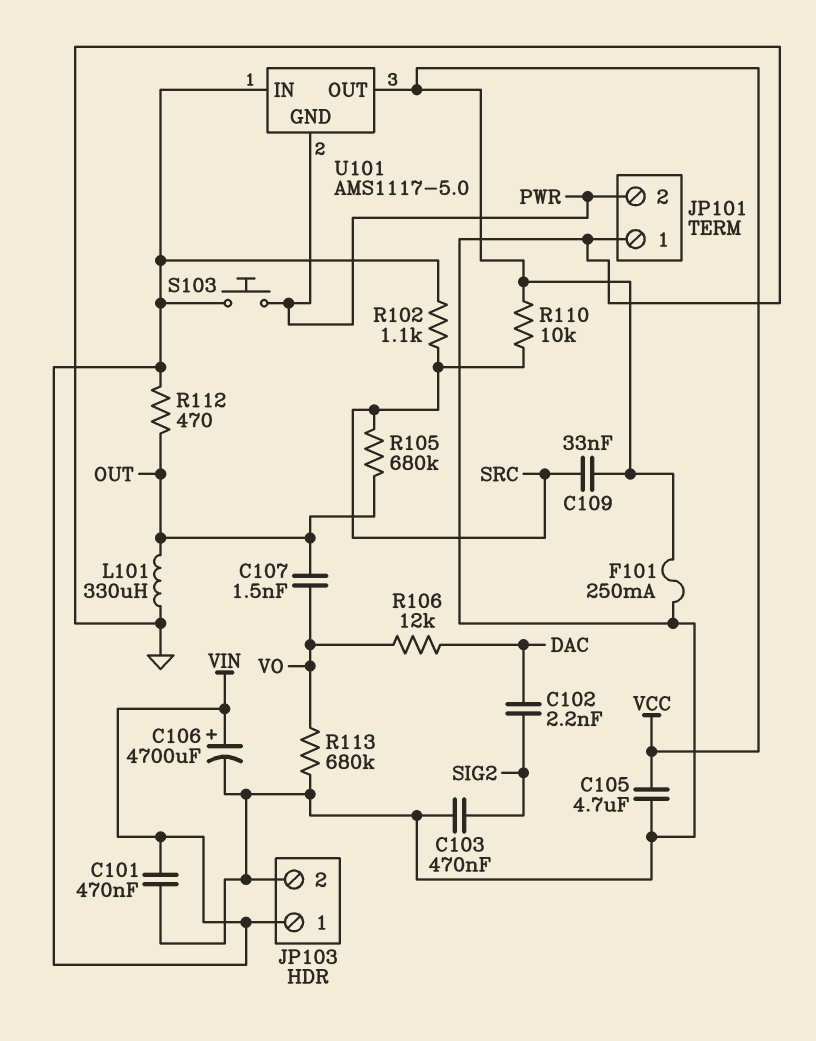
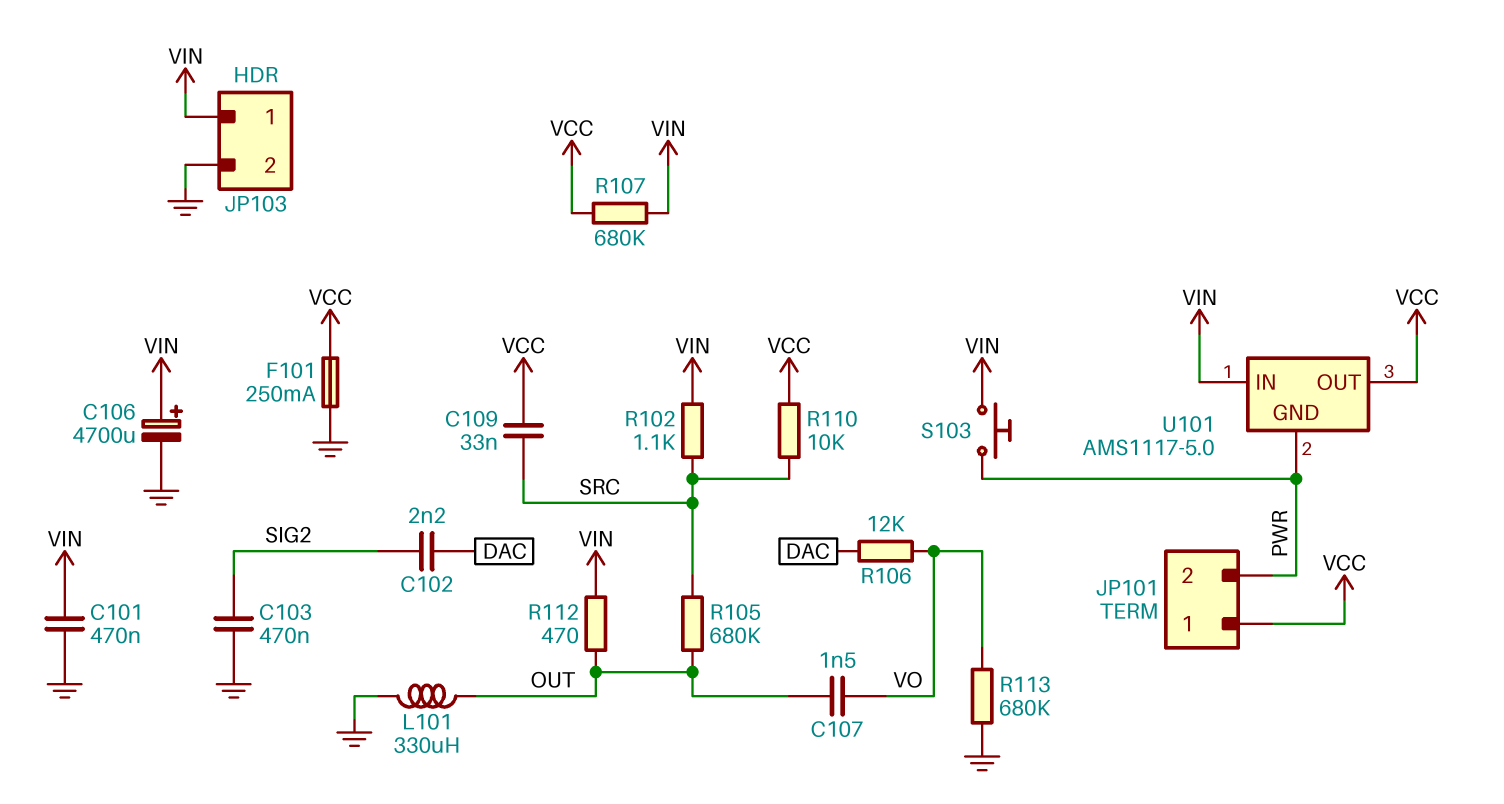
C105: 4.7uF (GND, VCC) -> none
JP101 pin 1: GND -> VCC
R107: none -> 680k (VCC, VIN)

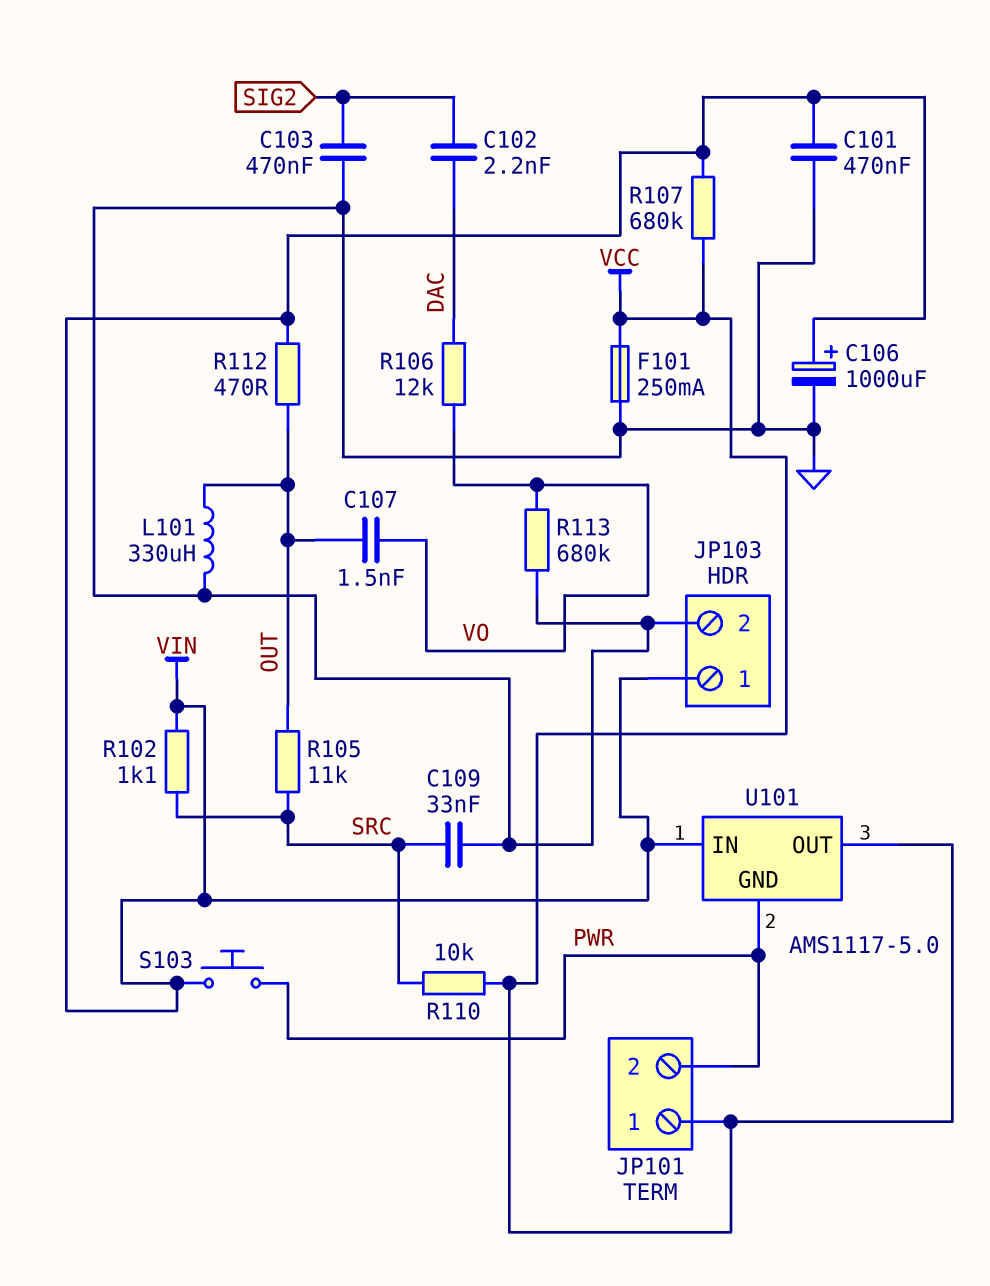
C106: 4700uF (plus VIN, minus GND) -> 1000uF (plus VIN, minus GND)
C109: 33nF (SRC, VCC) -> 33nF (GND, SRC)
R105: 680k (OUT, SRC) -> 11k (OUT, SRC)

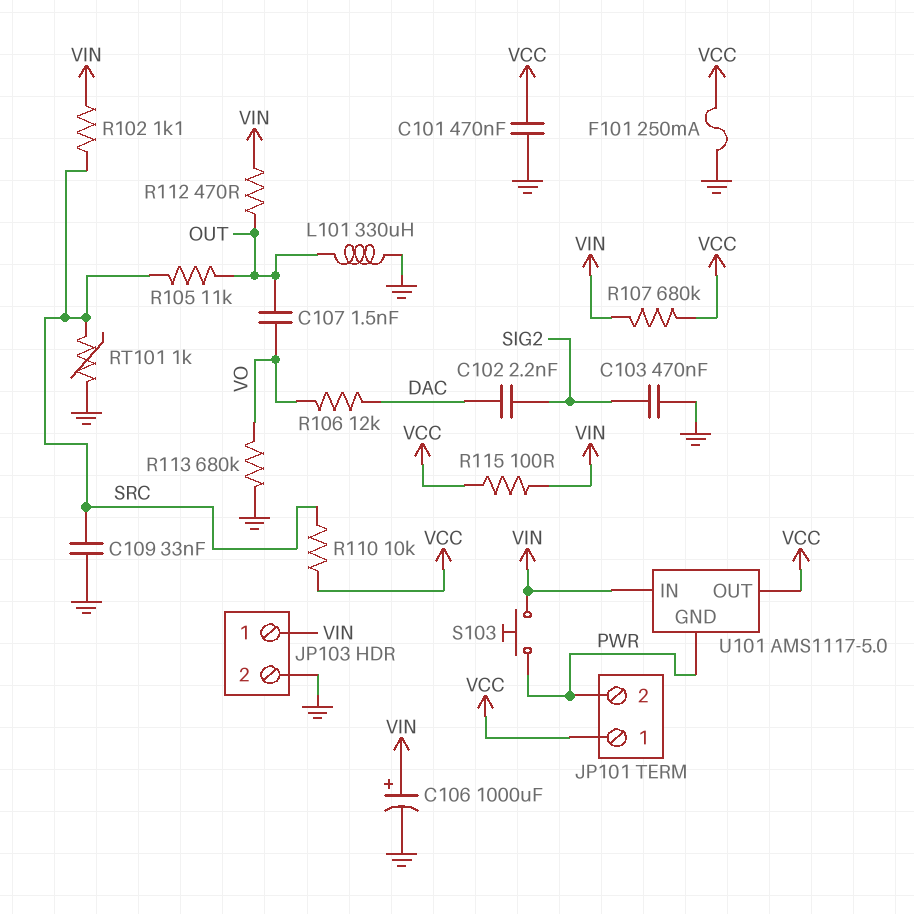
C101: 470nF (GND, VIN) -> 470nF (GND, VCC)
R115: none -> 100 (VCC, VIN)
RT101: none -> 1k (GND, SRC)

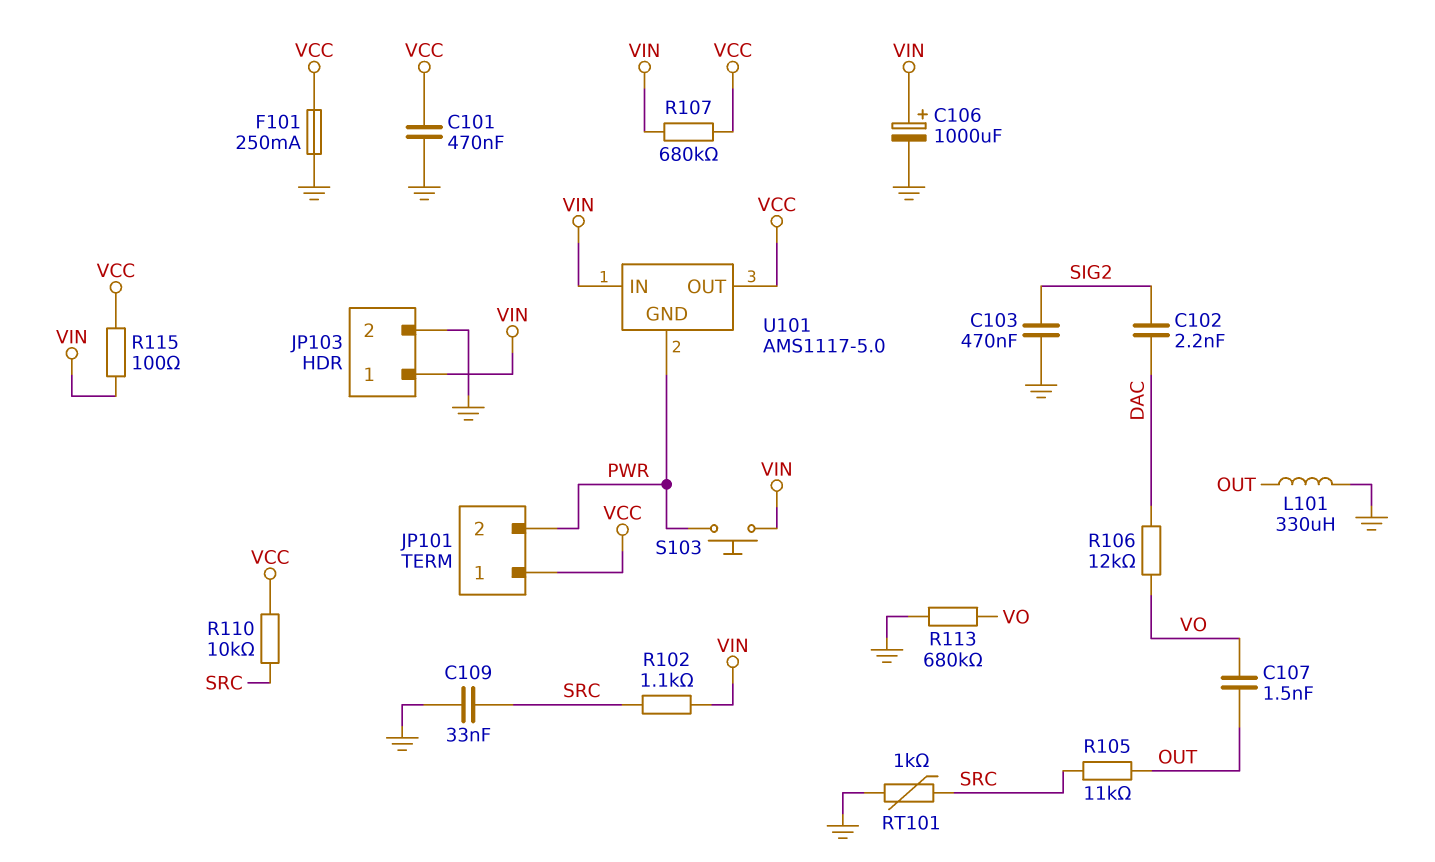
R112: 470 (OUT, VIN) -> none

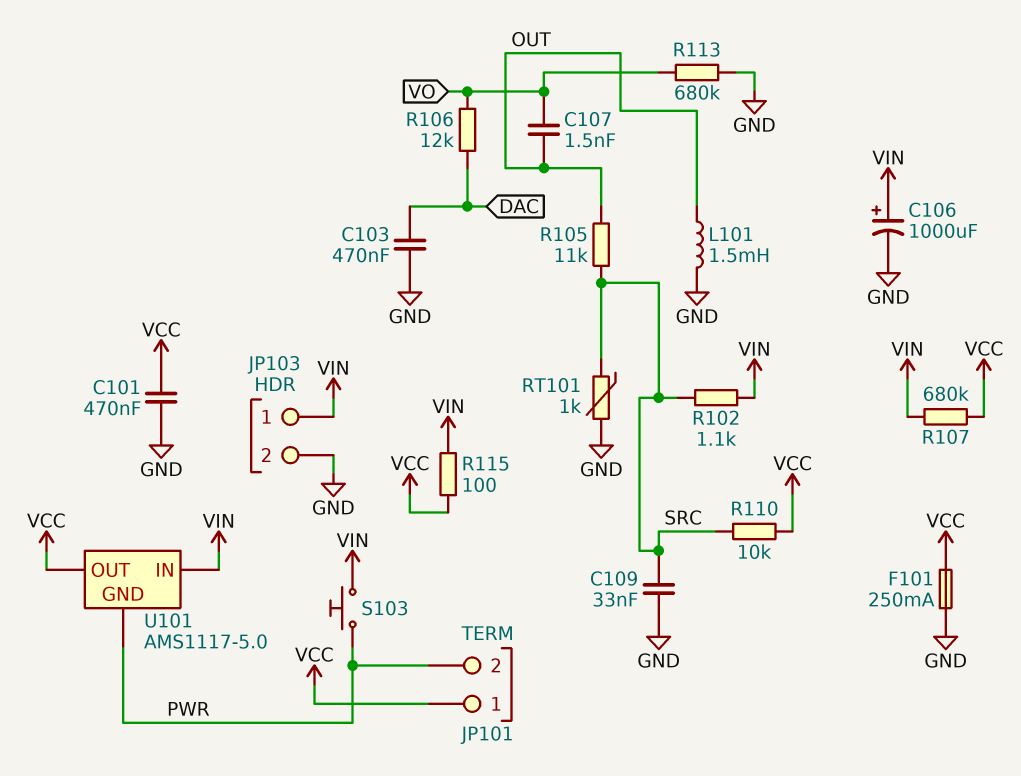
C102: 2.2nF (DAC, SIG2) -> none
C103: 470nF (GND, SIG2) -> 470nF (DAC, GND)
L101: 330uH (GND, OUT) -> 1.5mH (GND, OUT)

